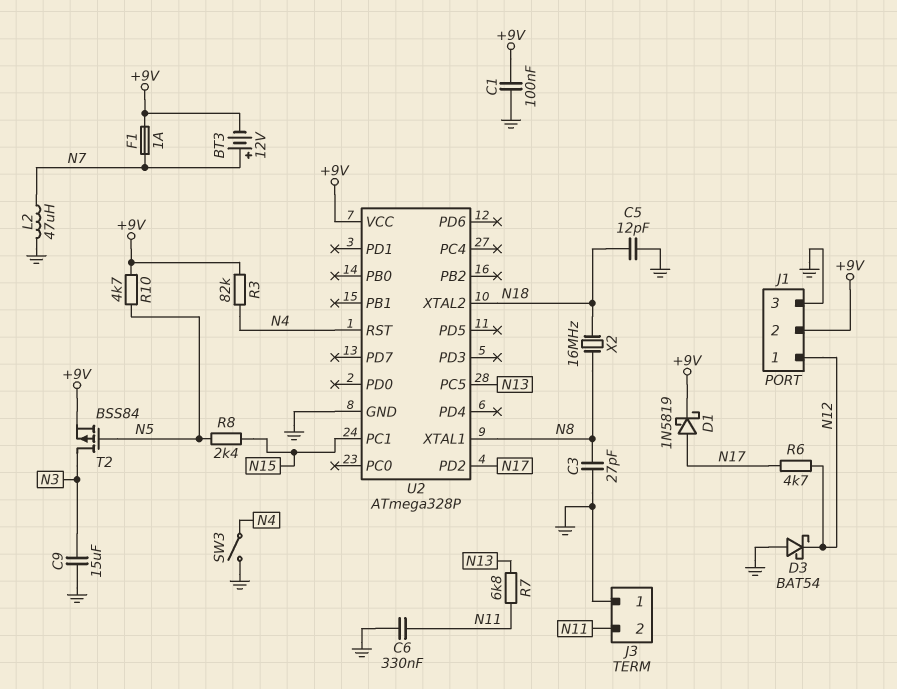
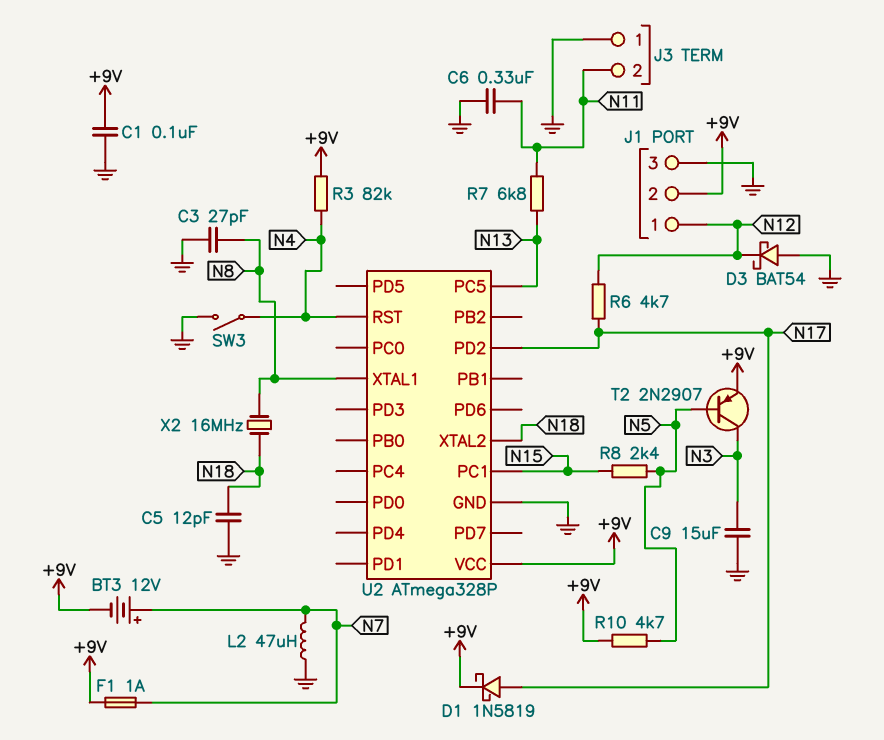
T2: PMOS BSS84 (G N5, D N3, S +9V) -> PNP 2N2907 (B N5, C N3, E +9V)

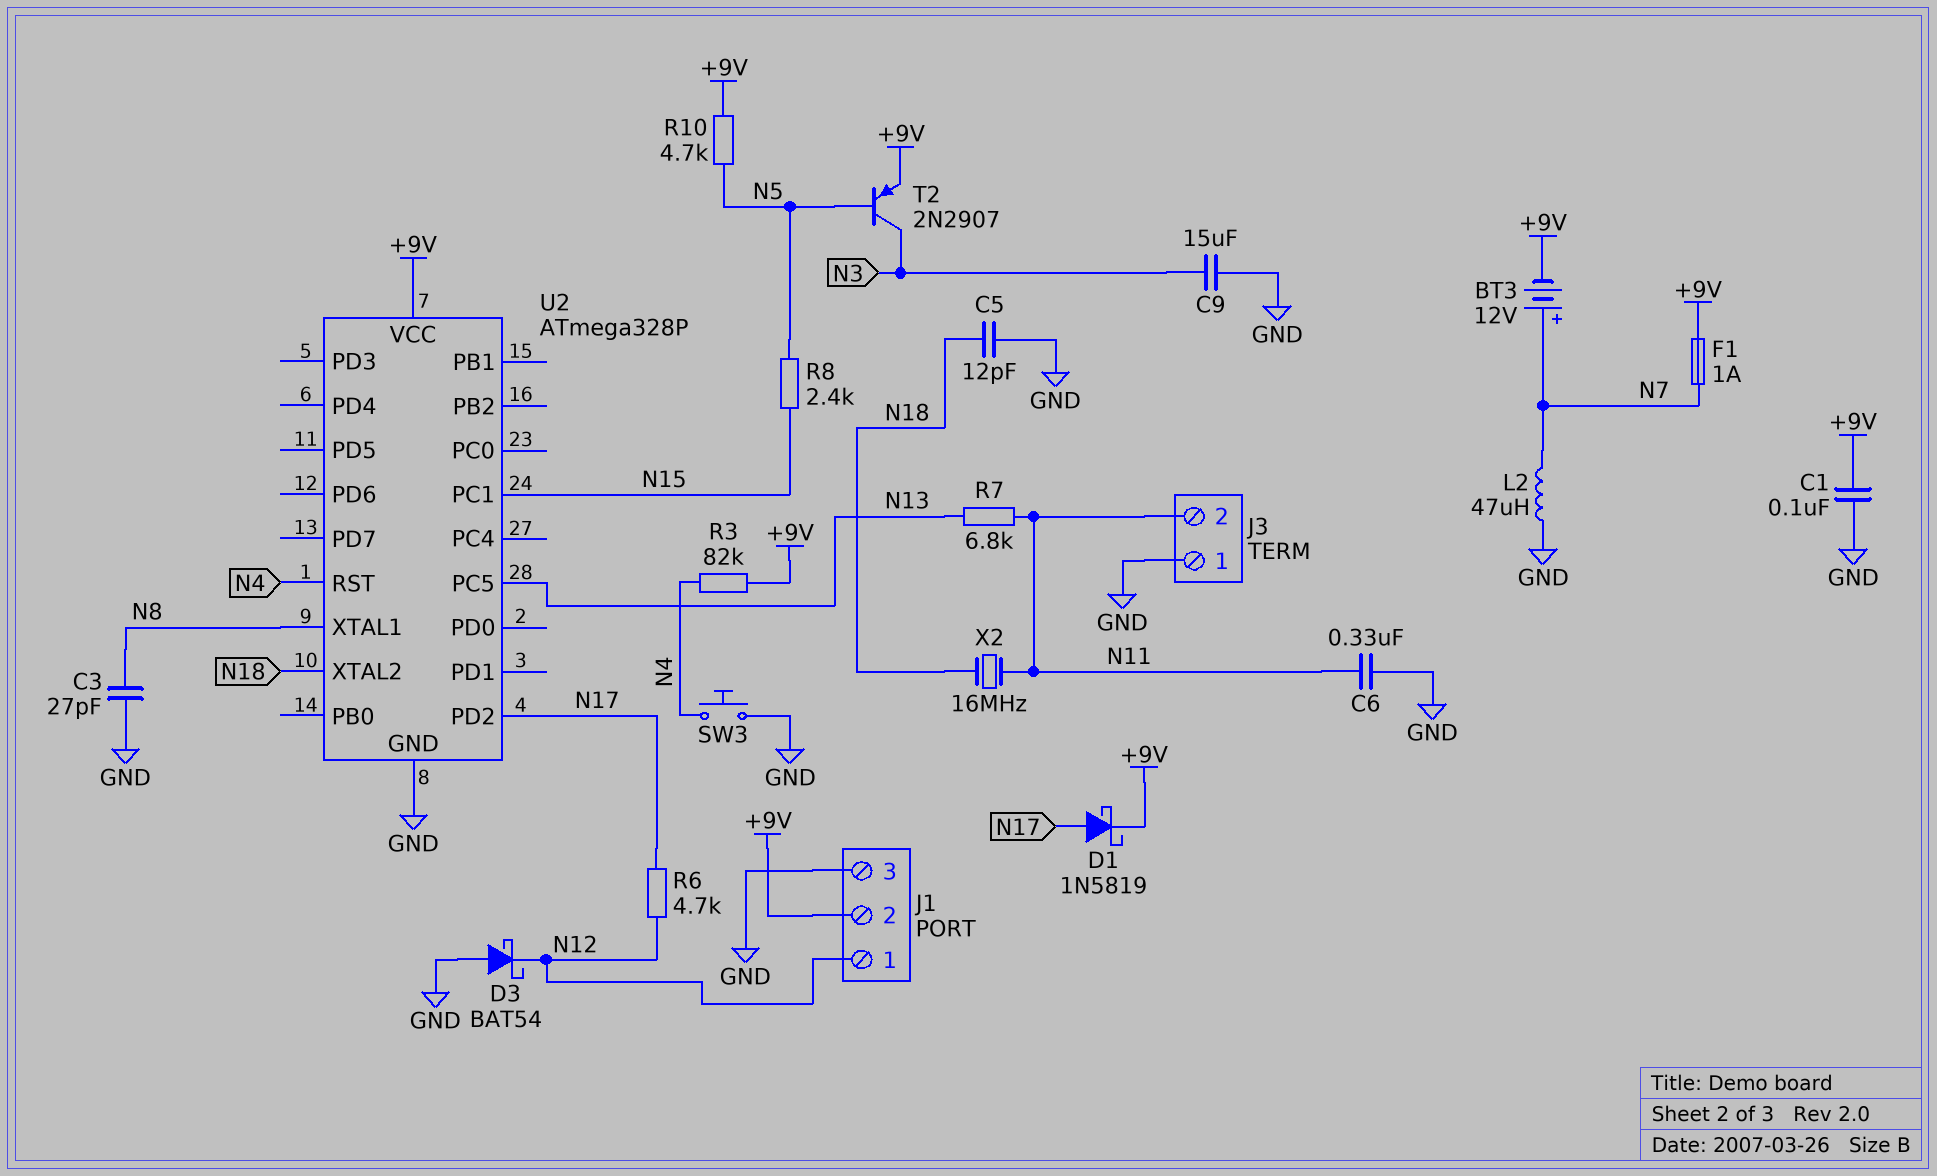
SW3: switch (GND, N4) -> button (GND, N4)
X2: 16MHz (N8, N18) -> 16MHz (N11, N18)

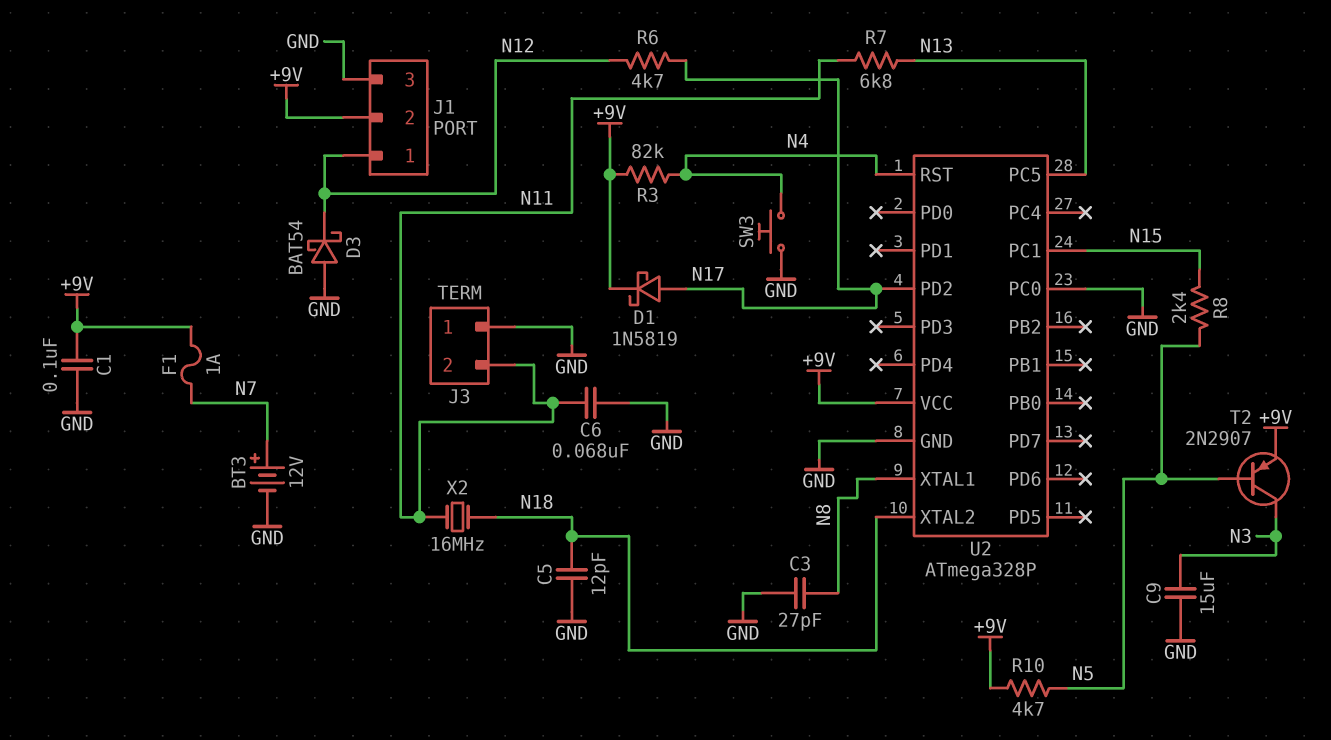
BT3: 12V (plus N7, minus +9V) -> 12V (plus N7, minus GND)
C6: 330nF (GND, N11) -> 68nF (GND, N11)
L2: 47uH (GND, N7) -> none
U2 pin PC0: none -> GND

